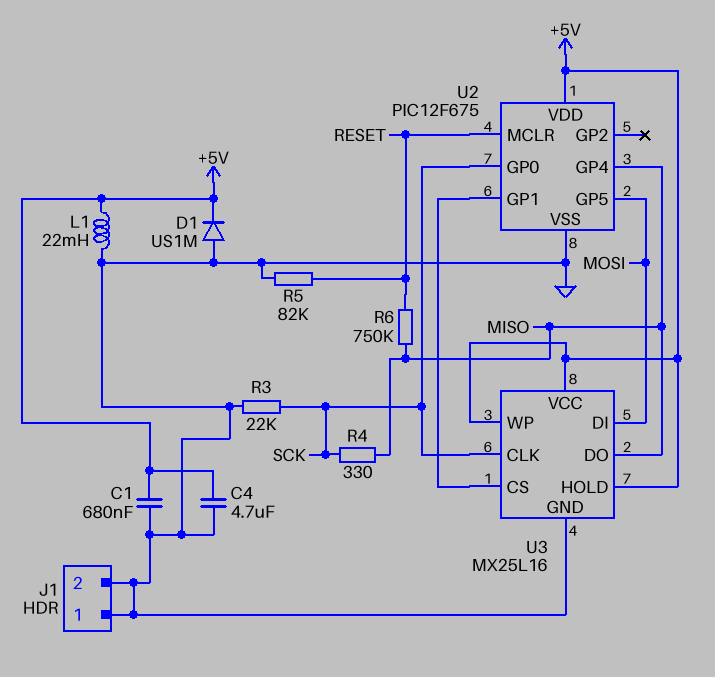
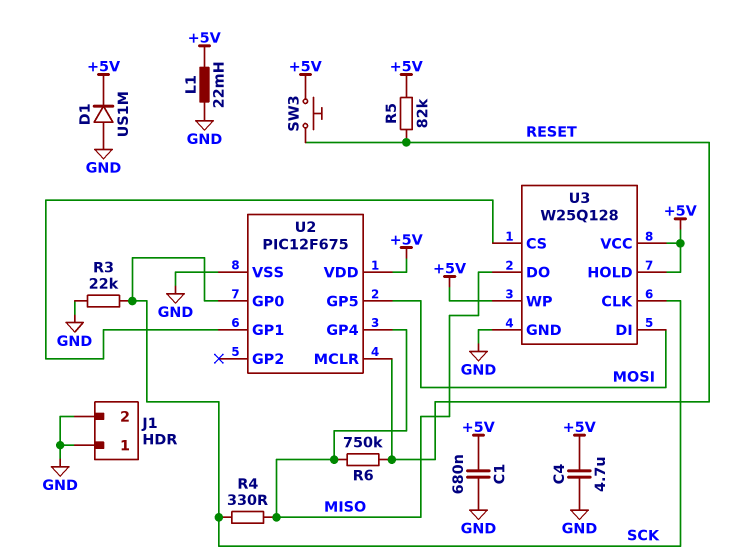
R5: 82k (GND, RESET) -> 82k (+5V, RESET)
SW3: none -> button (+5V, RESET)
U3: MX25L16 -> W25Q128

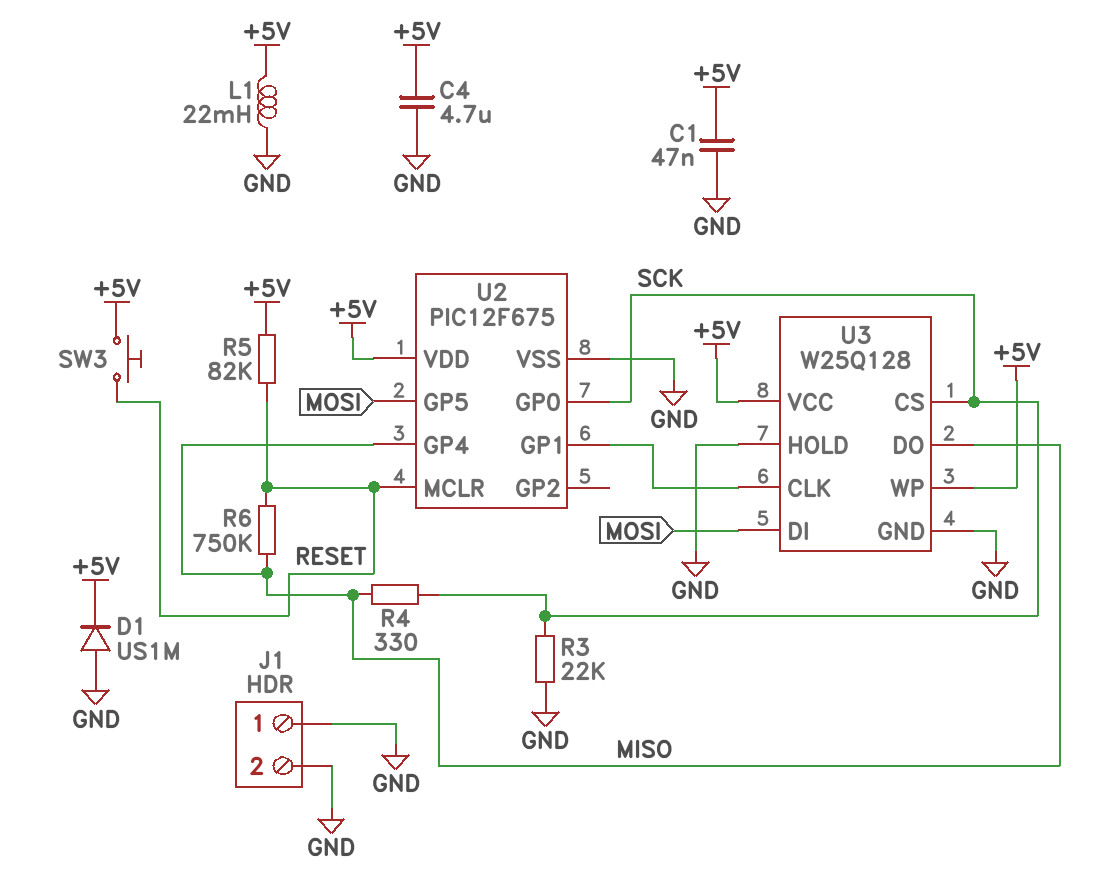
C1: 680nF (+5V, GND) -> 47nF (+5V, GND)
U3 pin CLK: SCK -> U2/GP1
U3 pin CS: U2/GP1 -> SCK
U3 pin HOLD: +5V -> GND

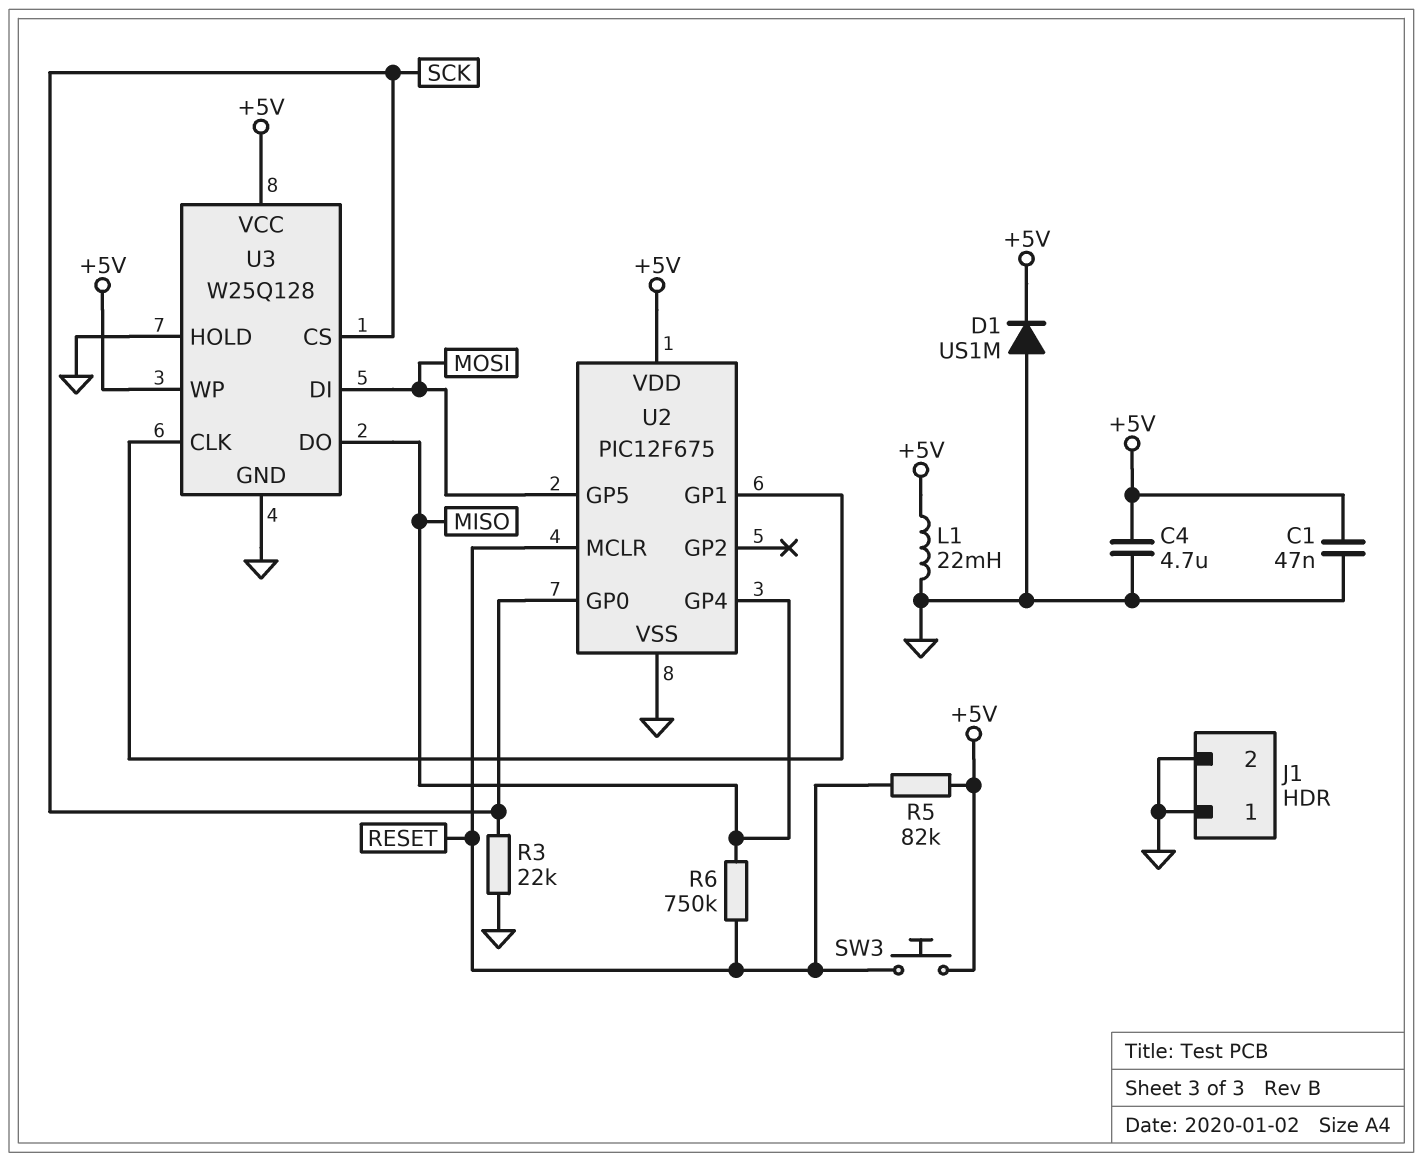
R4: 330 (MISO, SCK) -> none

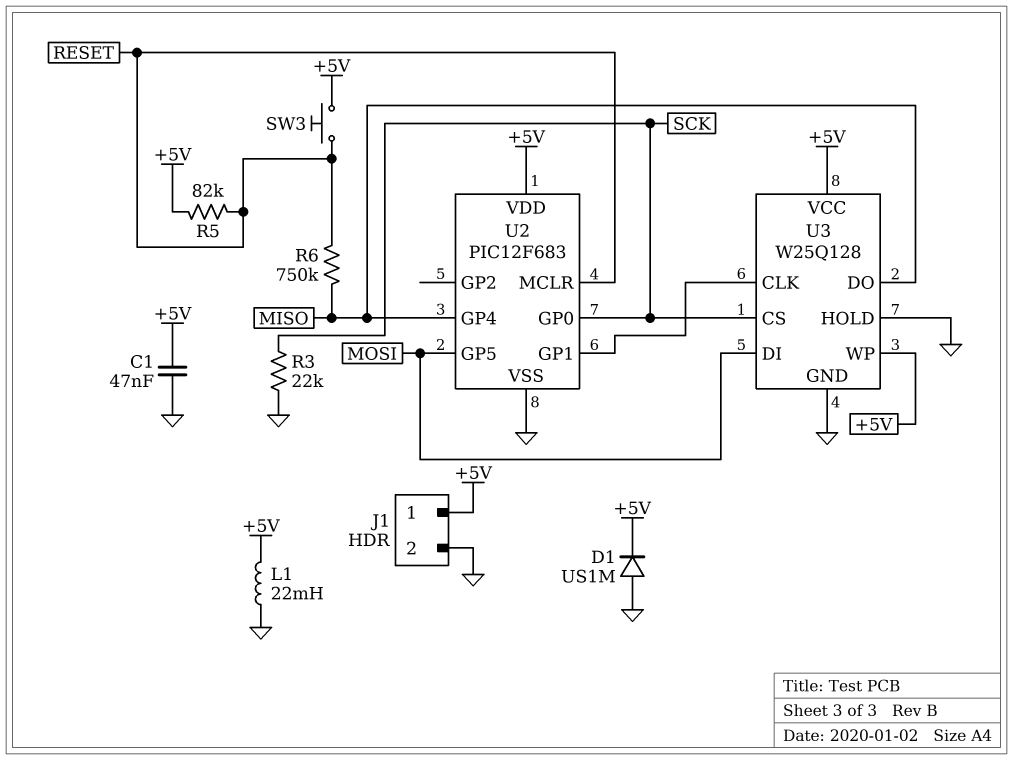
C4: 4.7uF (+5V, GND) -> none
J1 pin 1: GND -> +5V
U2: PIC12F675 -> PIC12F683

